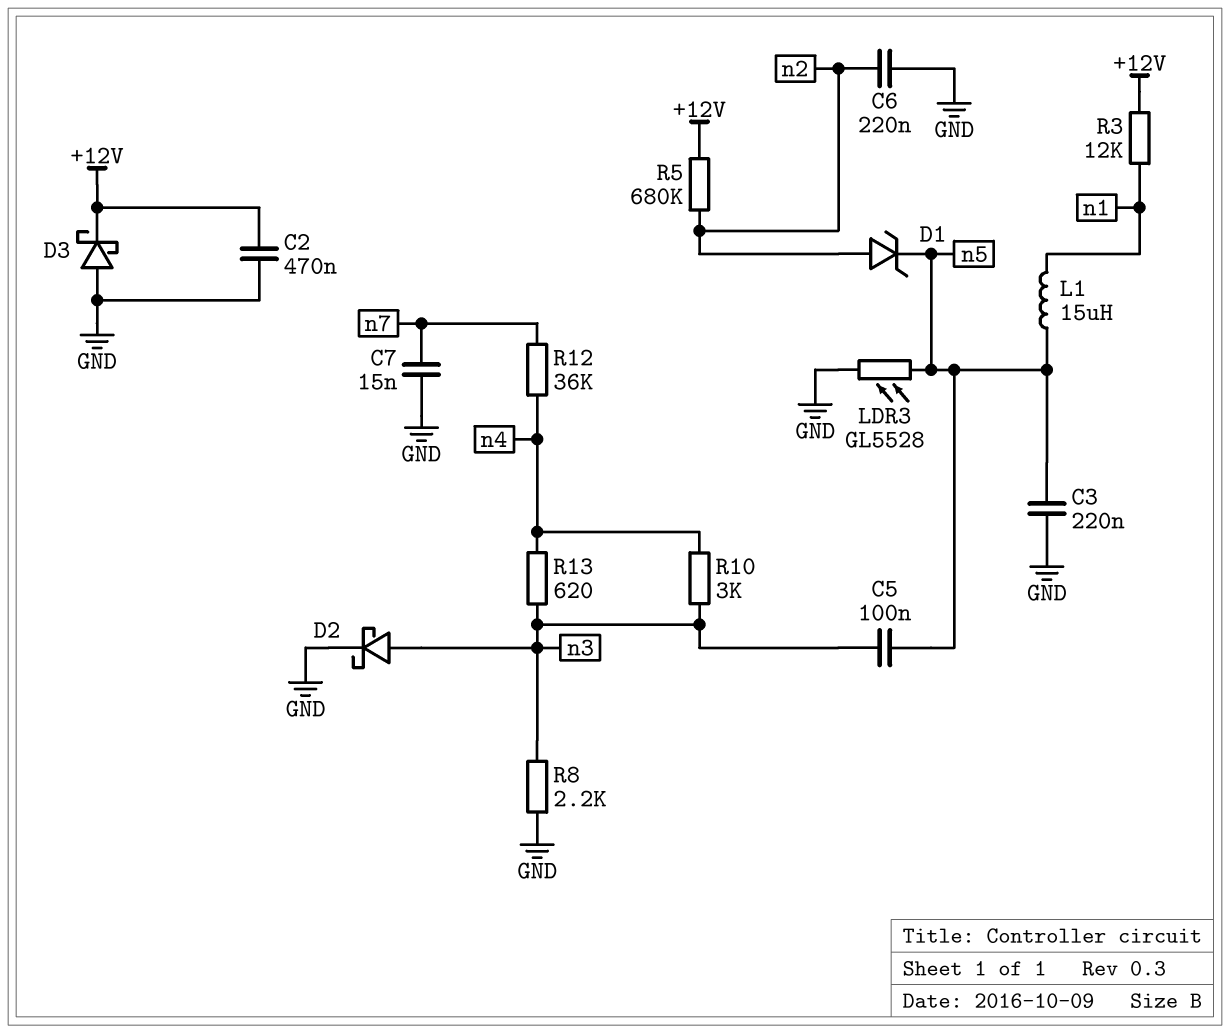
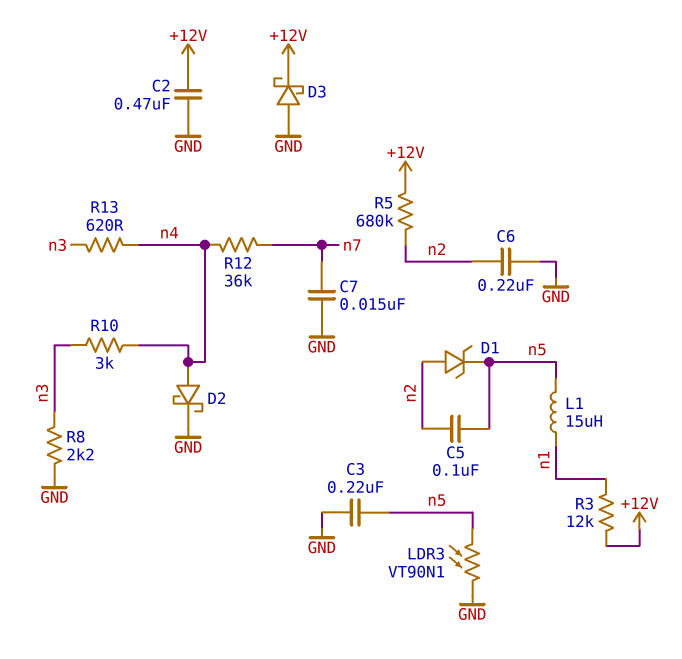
C5: 100nF (n3, n5) -> 100nF (n2, n5)
D2: schottky (A n3, K GND) -> schottky (A n4, K GND)
LDR3: GL5528 (GND, n5) -> VT90N1 (GND, n5)

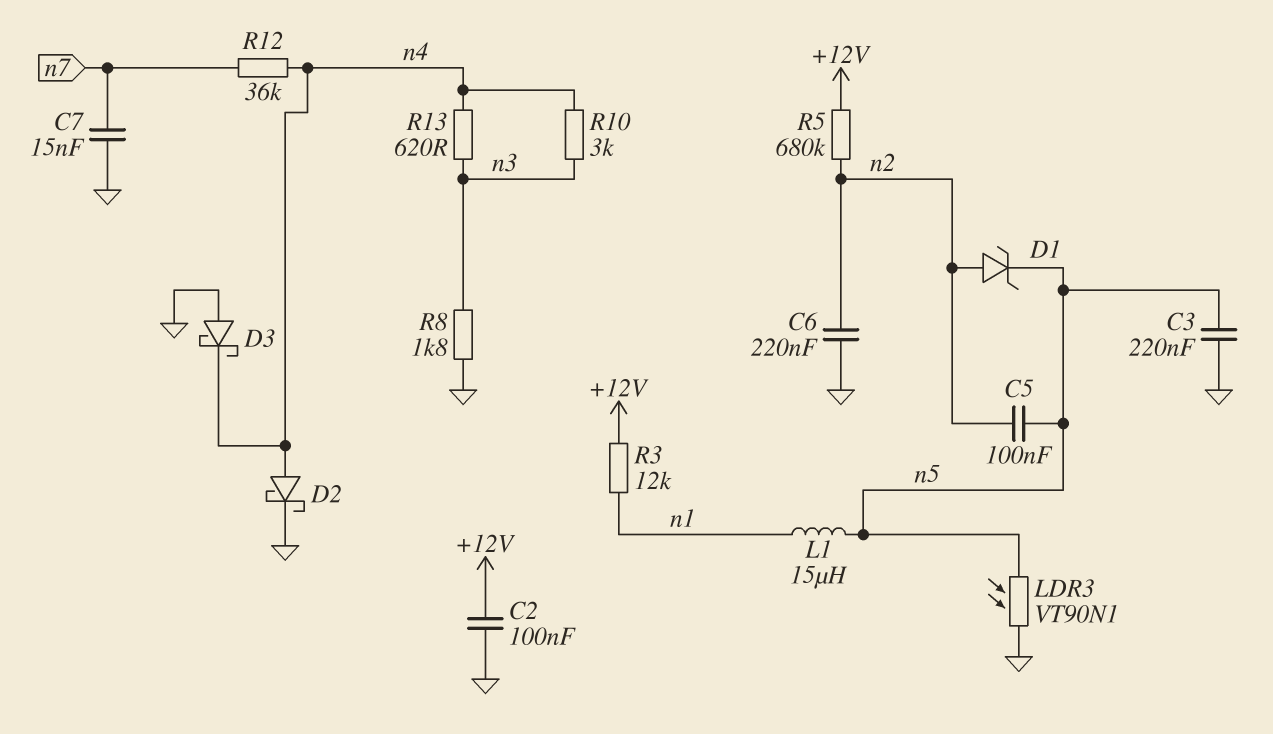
C2: 470nF (+12V, GND) -> 100nF (+12V, GND)
D3: schottky (A GND, K +12V) -> schottky (A GND, K n4)
R8: 2.2k (GND, n3) -> 1.8k (GND, n3)

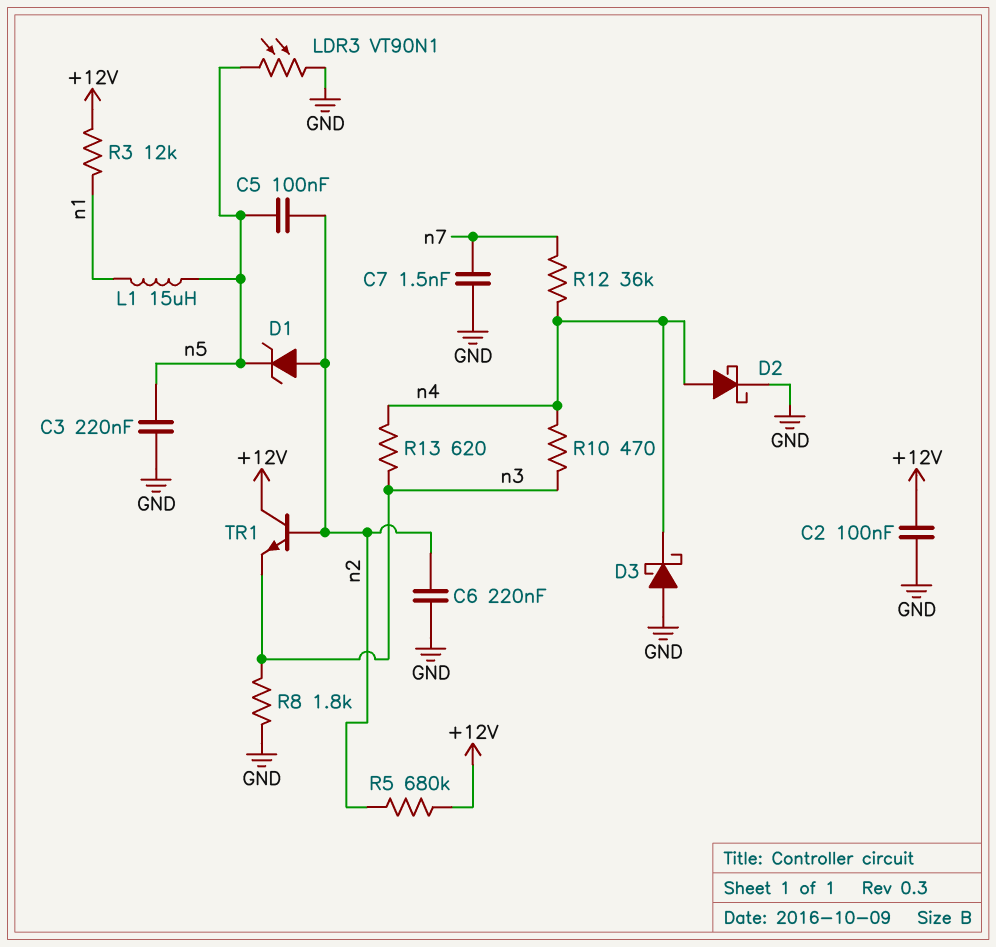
C7: 15nF (GND, n7) -> 1.5nF (GND, n7)
R10: 3k (n3, n4) -> 470 (n3, n4)
TR1: none -> NPN (B n2, C +12V, E n3)

